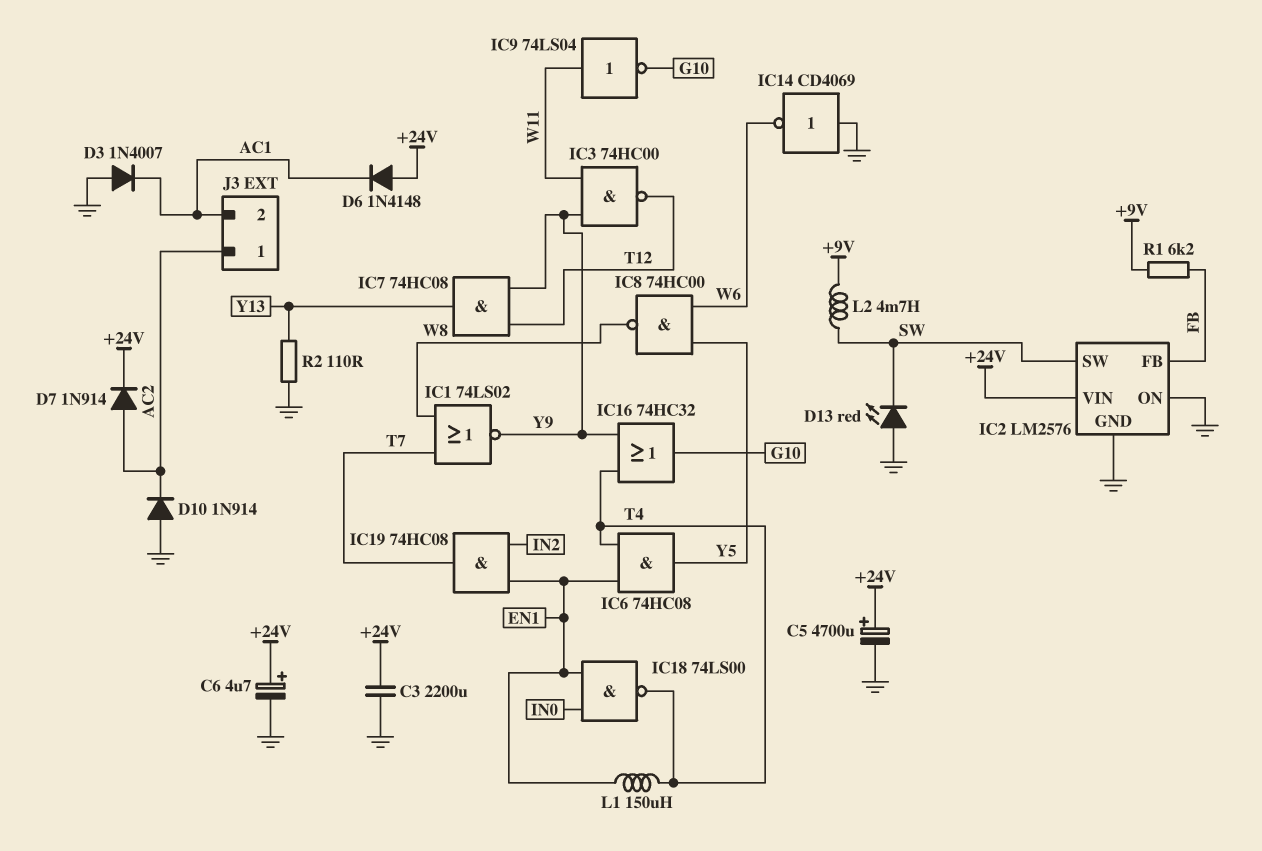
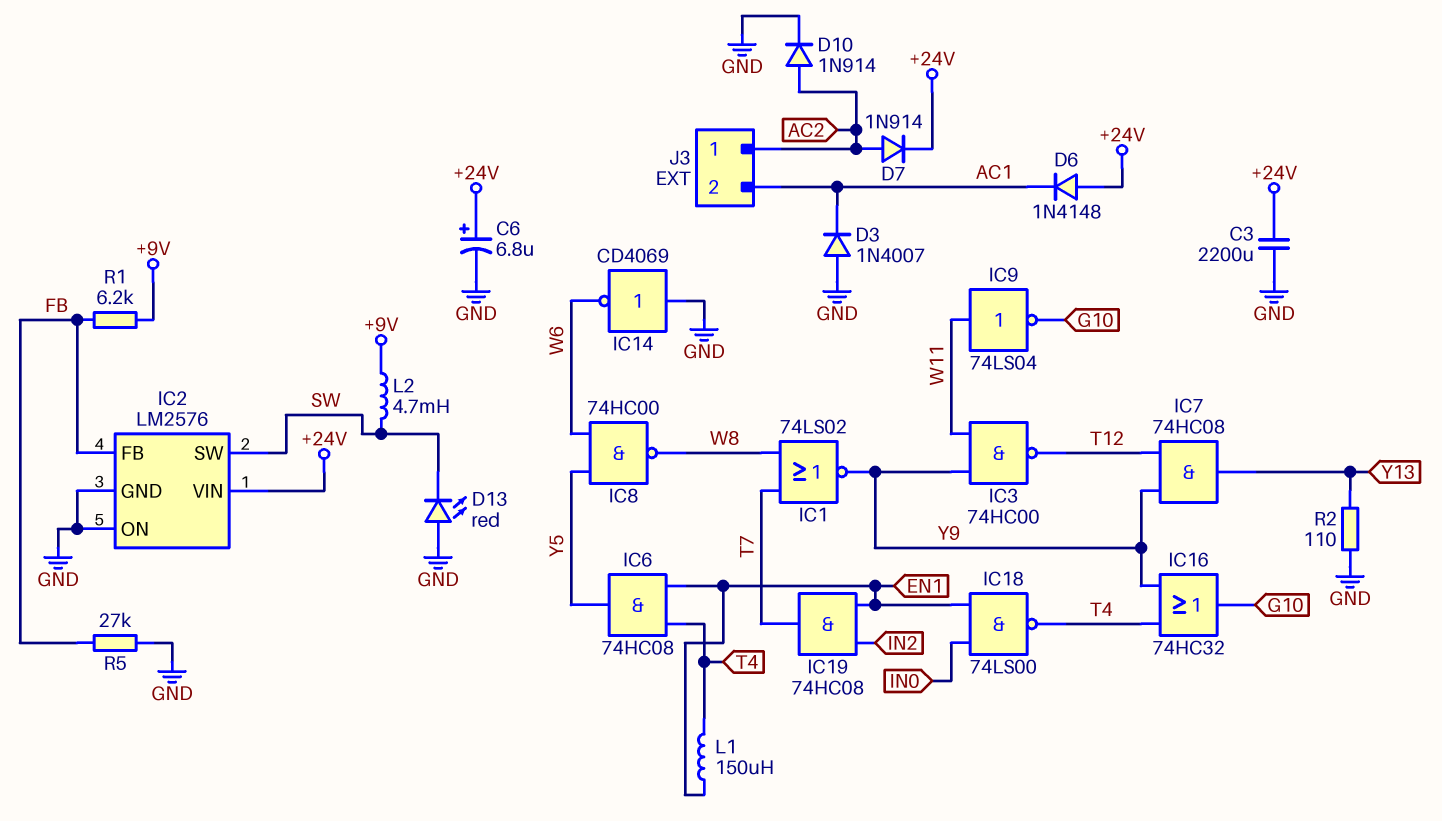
C5: 4700uF (plus +24V, minus GND) -> none
C6: 4.7uF (plus +24V, minus GND) -> 6.8uF (plus +24V, minus GND)
D10: diode 1N914 (A GND, K AC2) -> diode 1N914 (A AC2, K GND)
R5: none -> 27k (FB, GND)

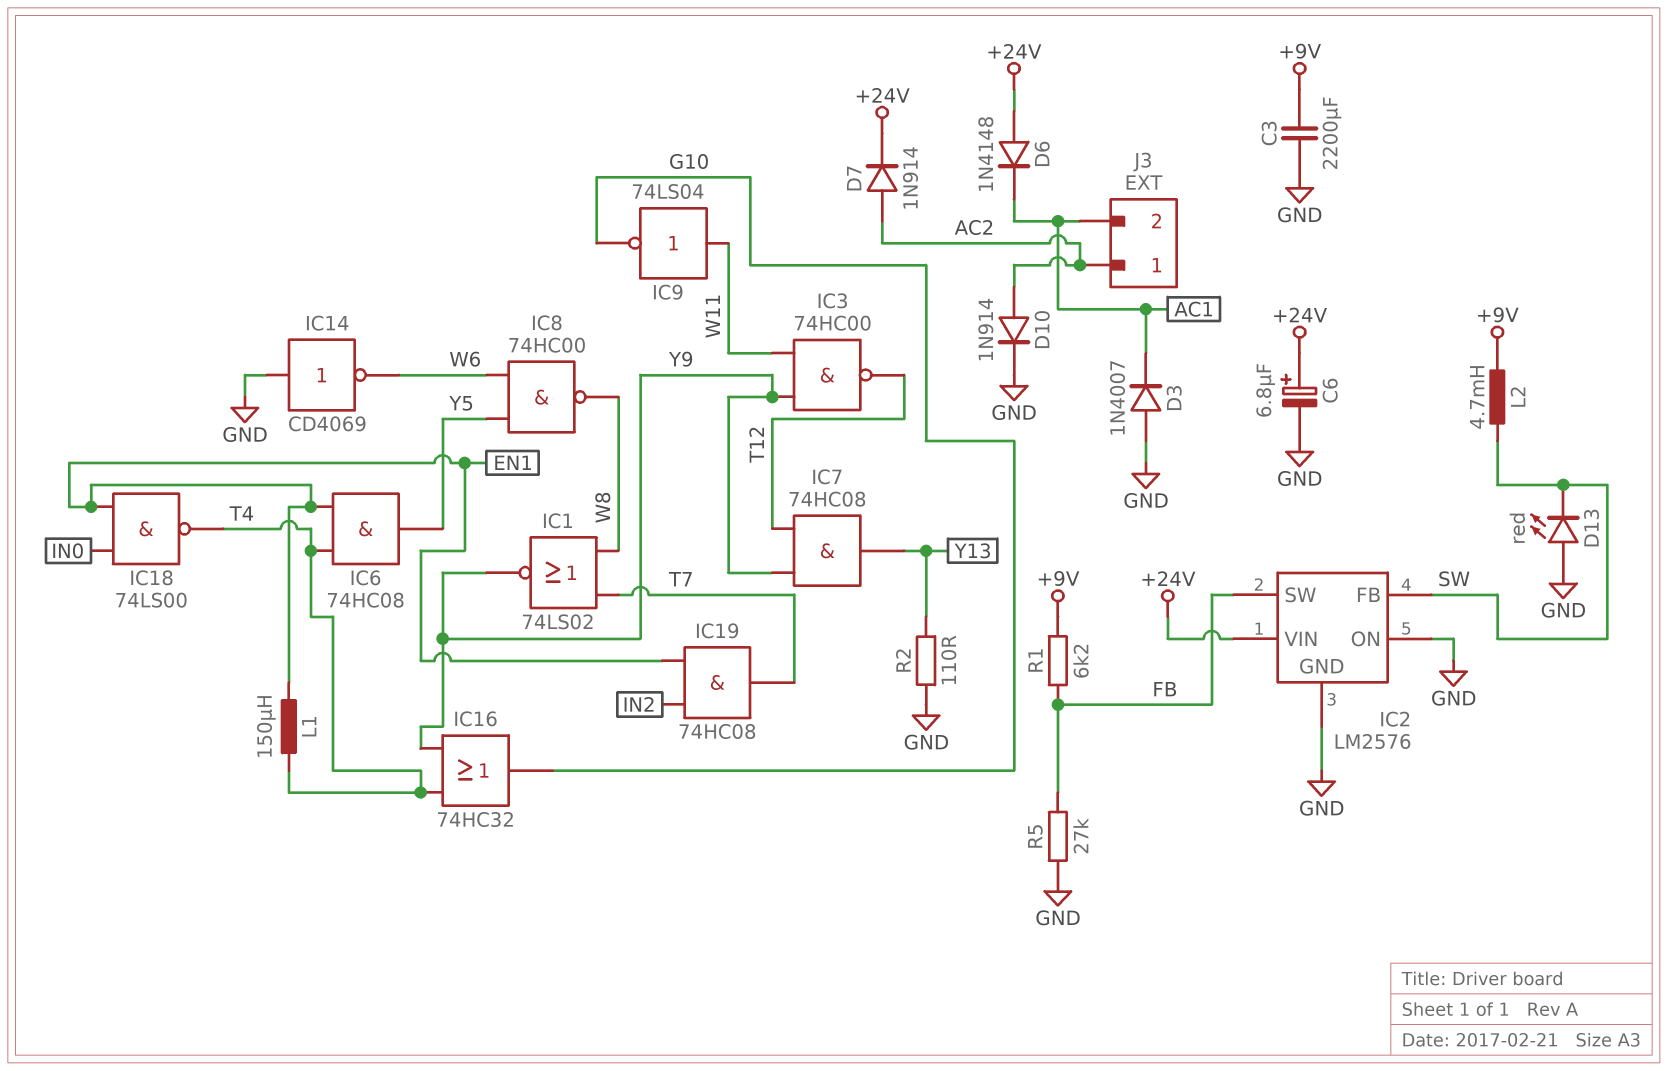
C3: 2200uF (+24V, GND) -> 2200uF (+9V, GND)
IC2 pin FB: FB -> SW
IC2 pin SW: SW -> FB

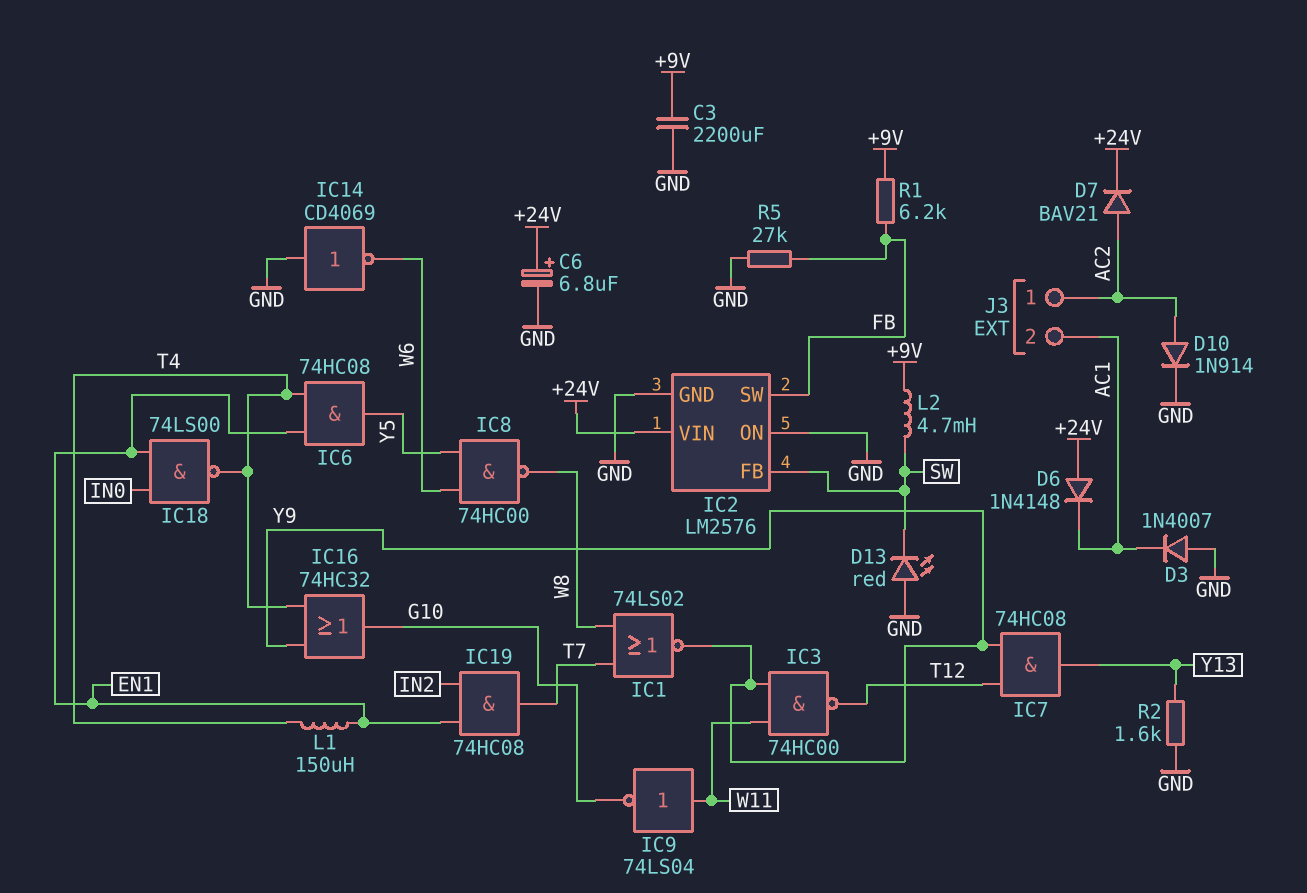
D7: diode 1N914 (A AC2, K +24V) -> diode BAV21 (A AC2, K +24V)
R2: 110 (GND, Y13) -> 1.6k (GND, Y13)

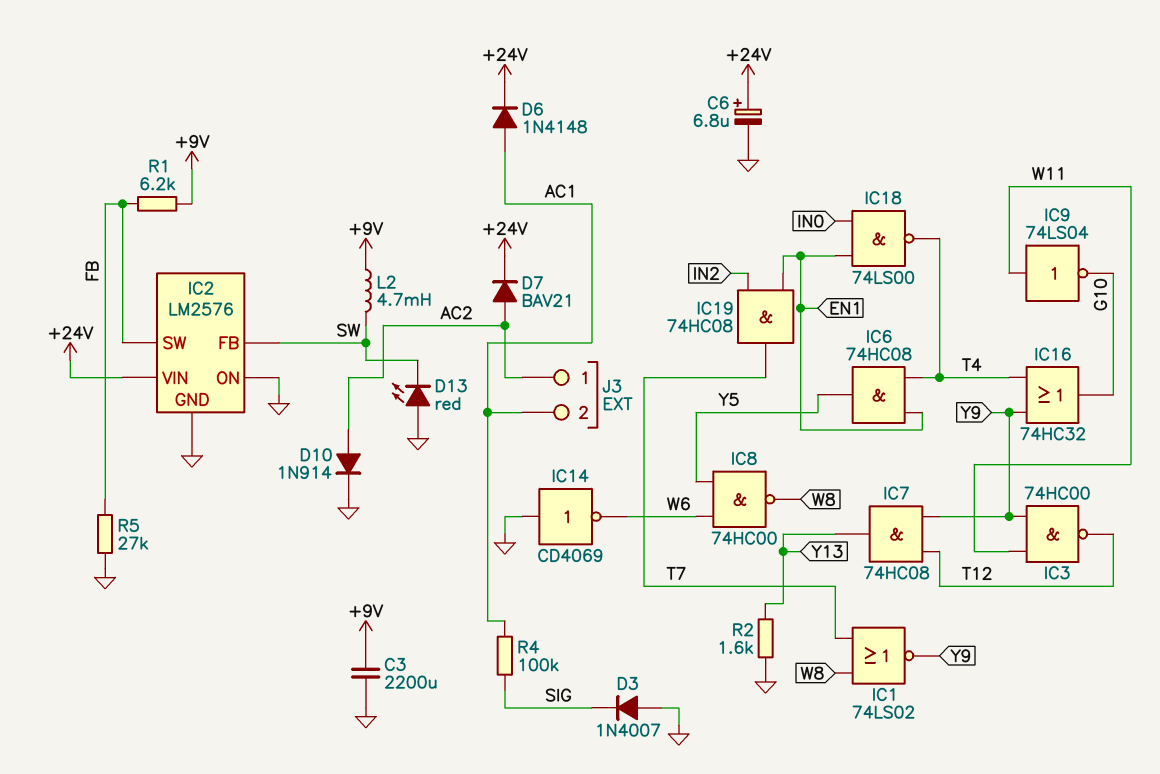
D3: diode 1N4007 (A GND, K AC1) -> diode 1N4007 (A GND, K SIG)
D6: diode 1N4148 (A +24V, K AC1) -> diode 1N4148 (A AC1, K +24V)
L1: 150uH (EN1, T4) -> none
R4: none -> 100k (AC1, SIG)

